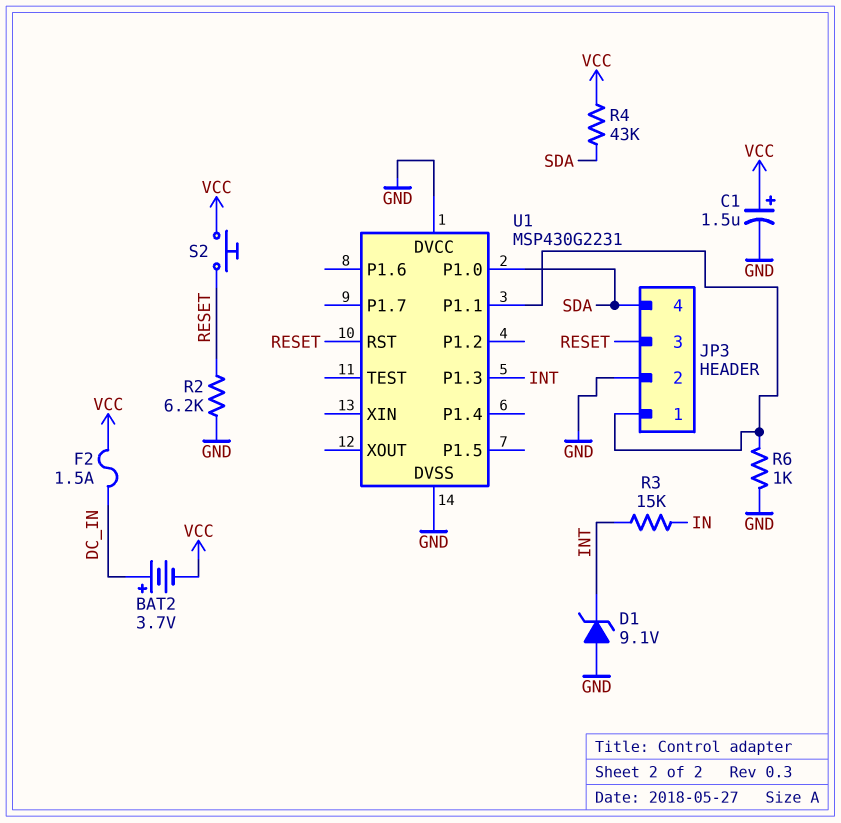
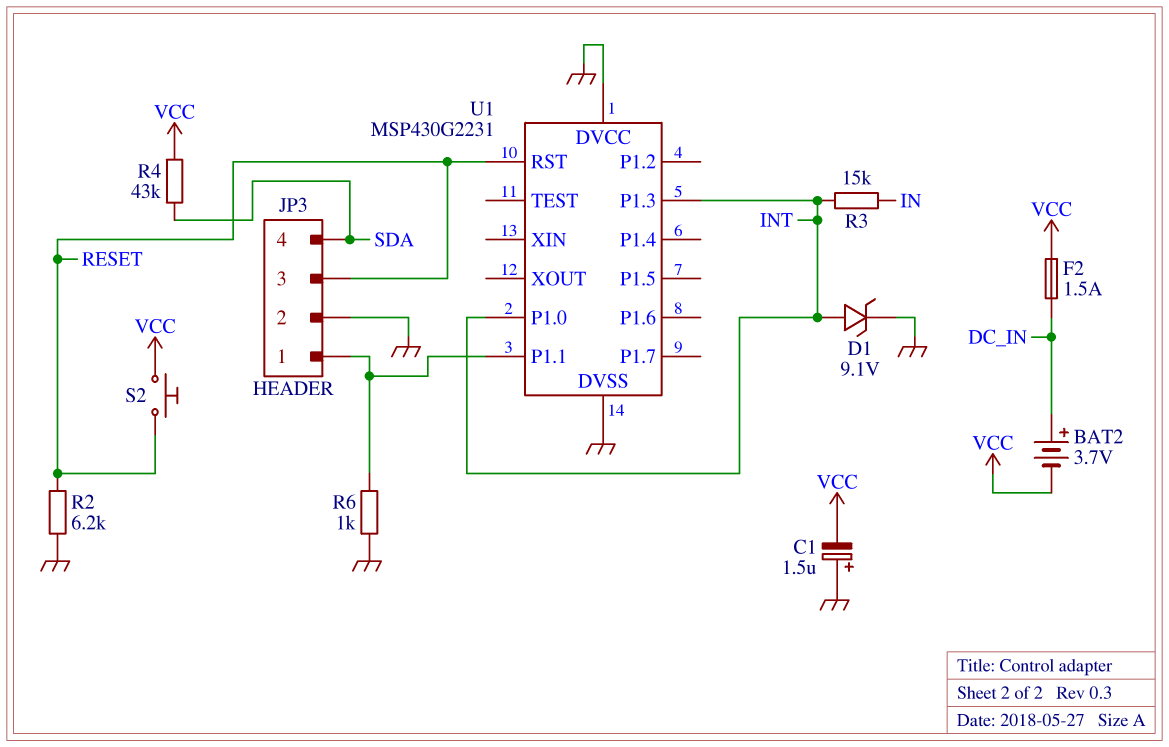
C1: 1.5uF (plus VCC, minus GND) -> 1.5uF (plus GND, minus VCC)
D1: zener 9.1V (A GND, K INT) -> zener 9.1V (A INT, K GND)
U1 pin P1.0: SDA -> INT

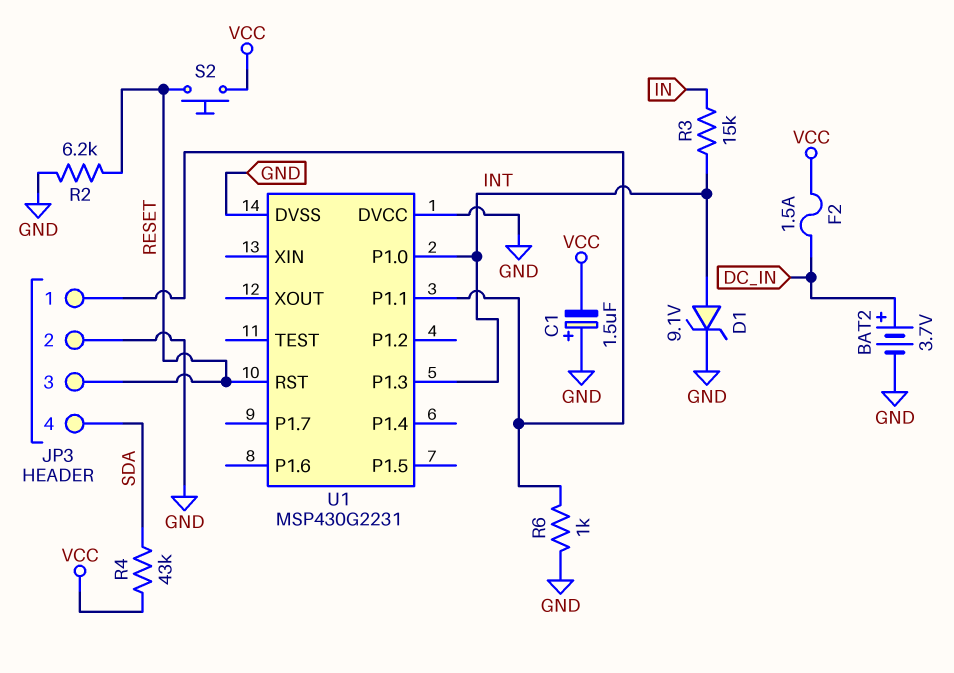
BAT2: 3.7V (plus DC_IN, minus VCC) -> 3.7V (plus DC_IN, minus GND)

